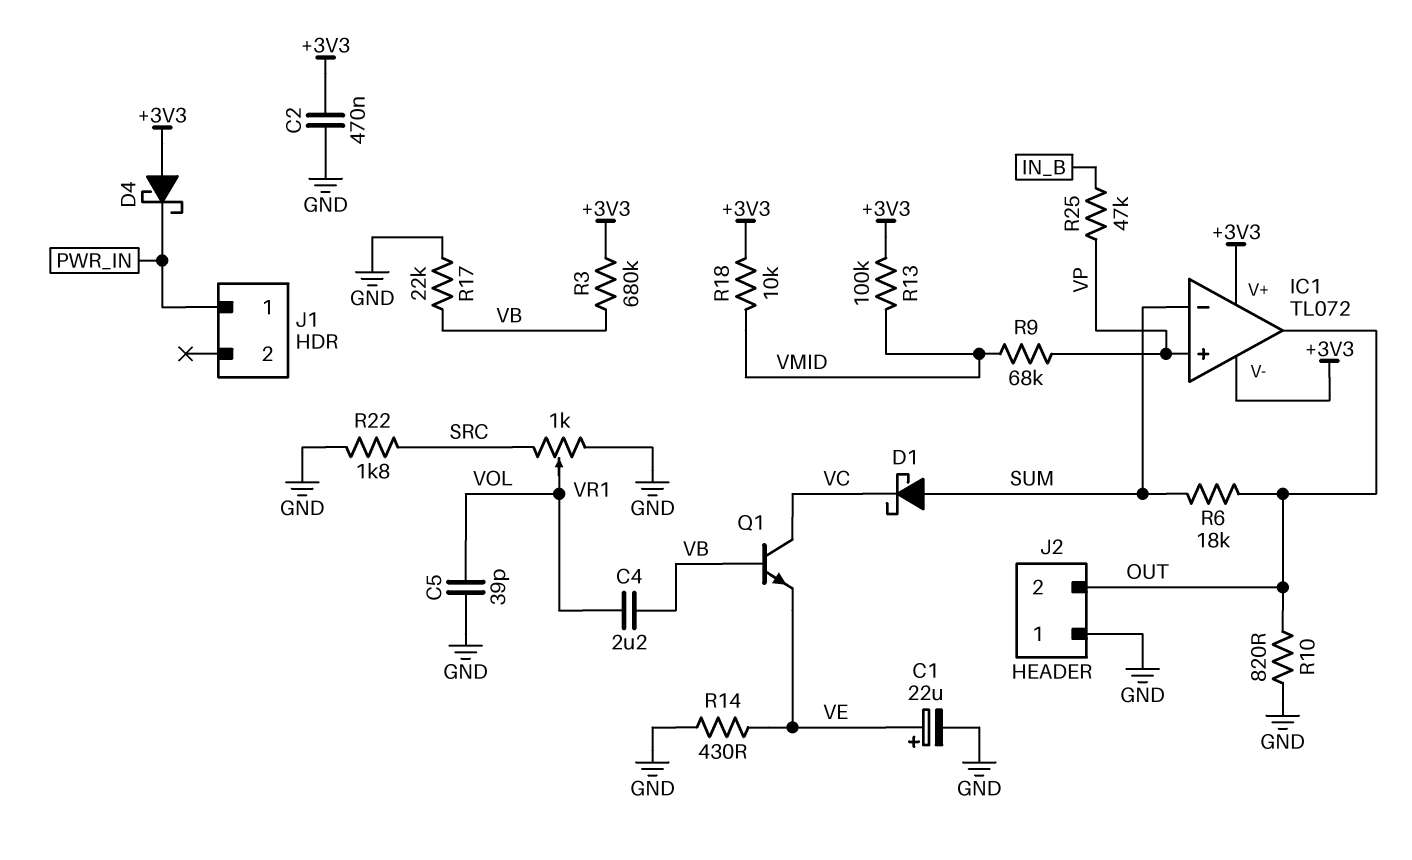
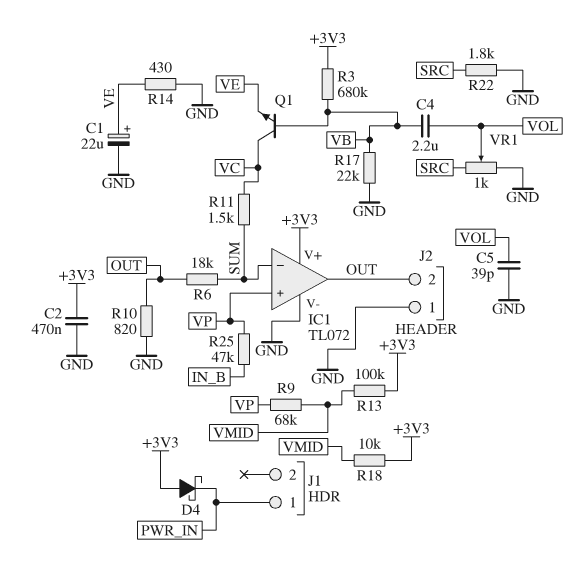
D1: schottky (A SUM, K VC) -> none
IC1 pin V-: +3V3 -> GND
R11: none -> 1.5k (SUM, VC)

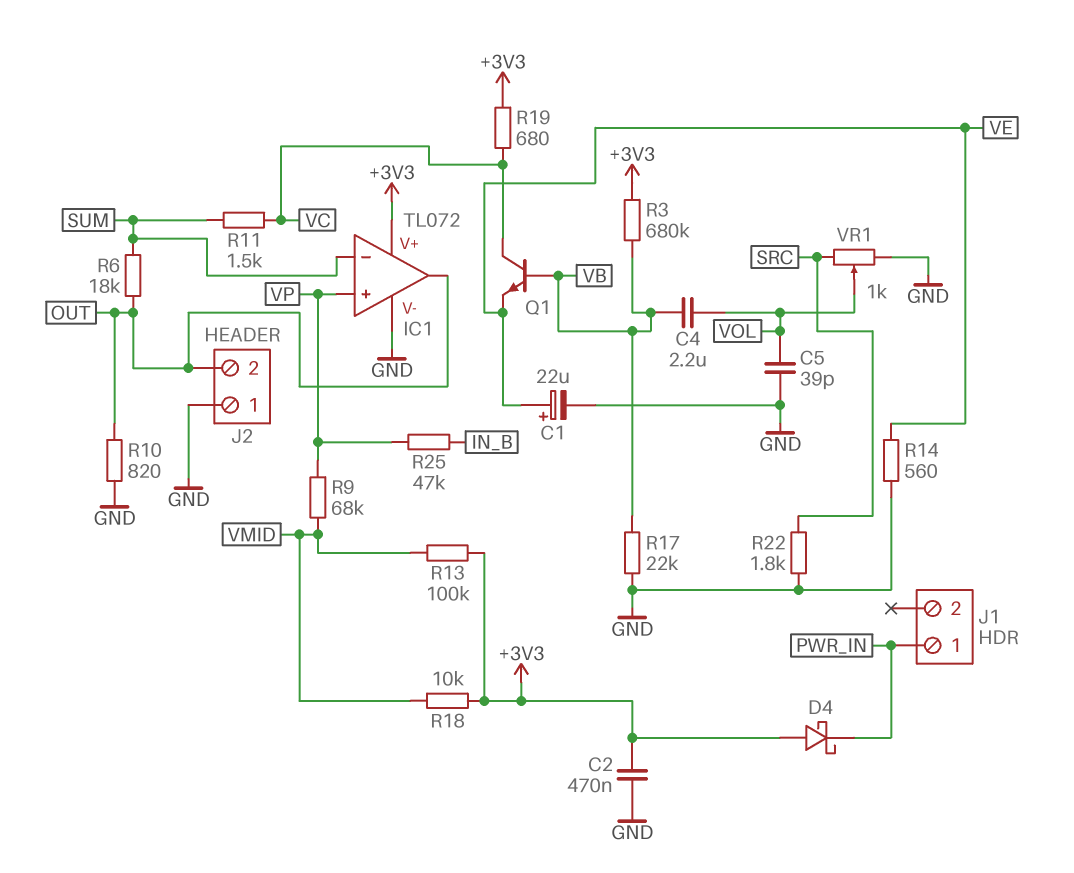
R14: 430 (GND, VE) -> 560 (GND, VE)
R19: none -> 680 (+3V3, VC)

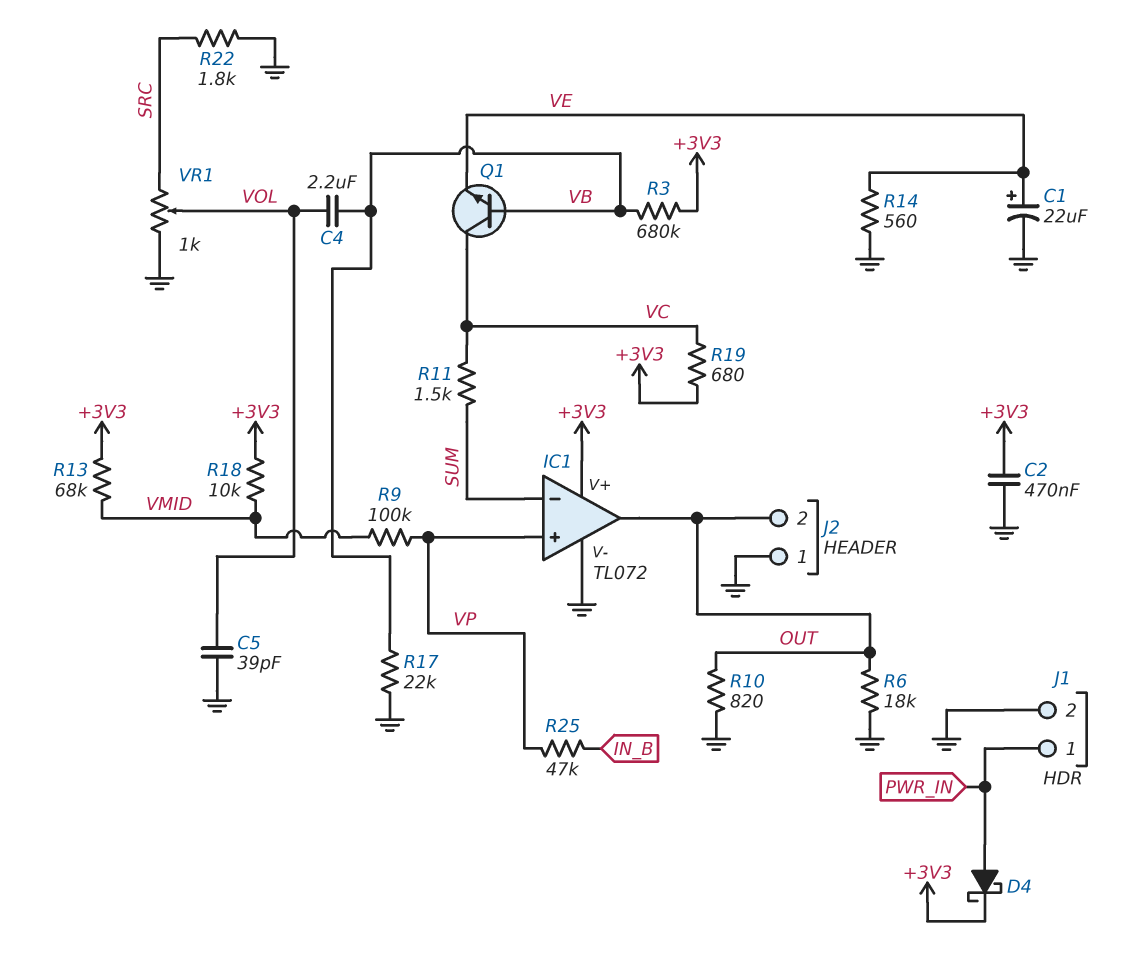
D4: schottky (A +3V3, K PWR_IN) -> schottky (A PWR_IN, K +3V3)
J1 pin 2: none -> GND
R6: 18k (OUT, SUM) -> 18k (GND, OUT)
R9: 68k (VMID, VP) -> 100k (VMID, VP)
R13: 100k (+3V3, VMID) -> 68k (+3V3, VMID)

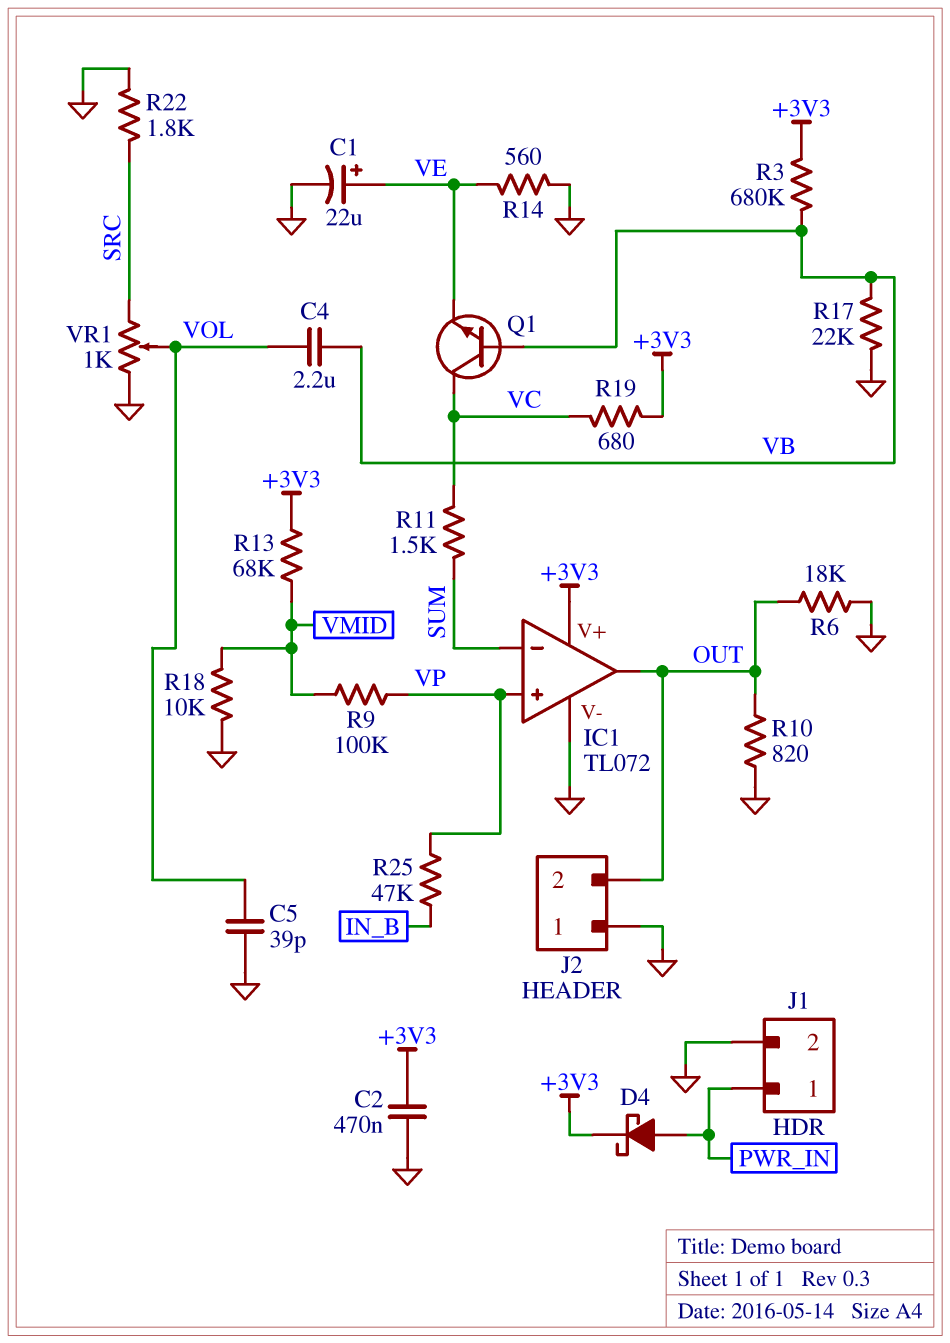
R18: 10k (+3V3, VMID) -> 10k (GND, VMID)

